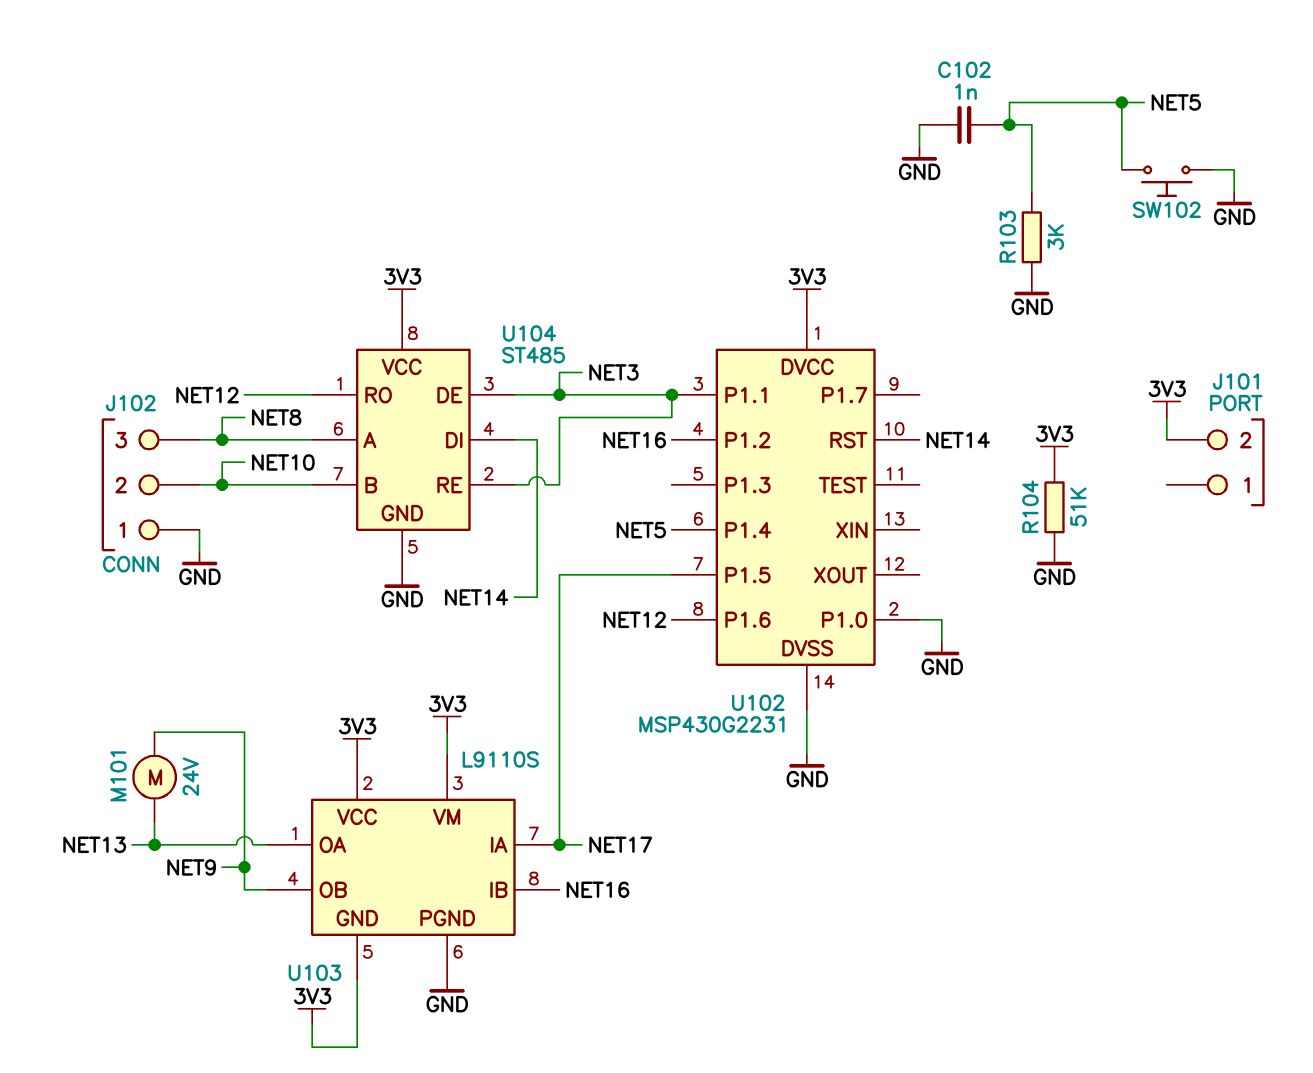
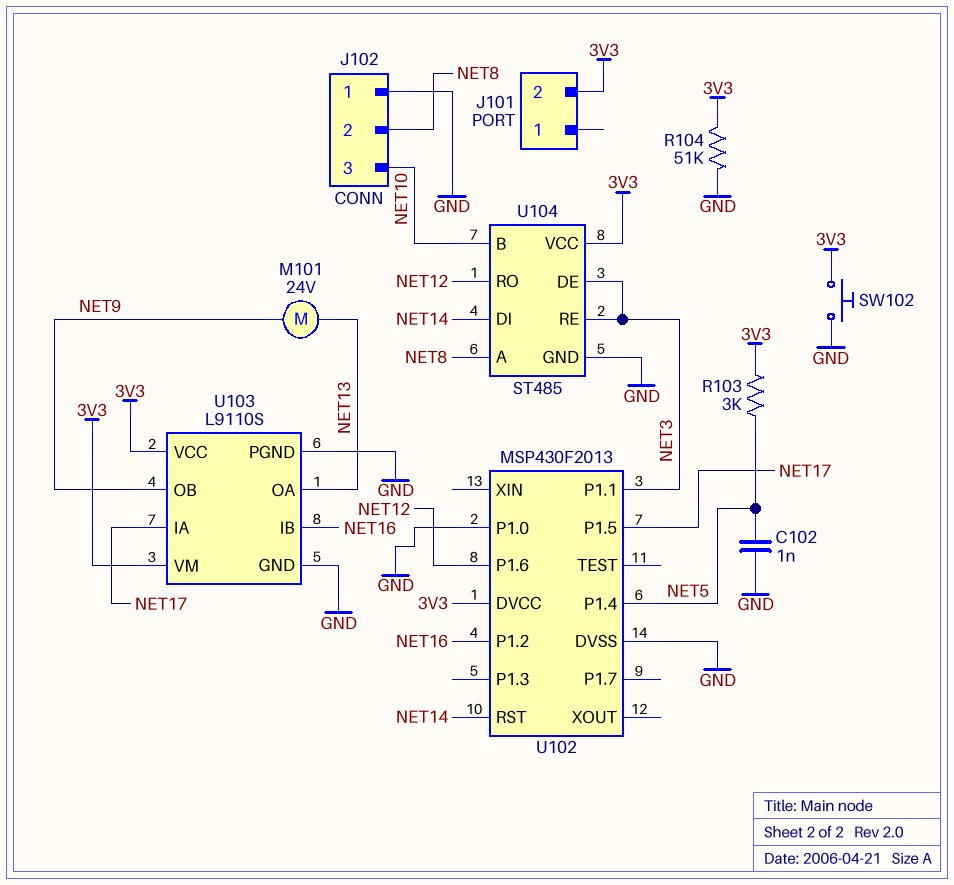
J102 pin 2: NET10 -> NET8
J102 pin 3: NET8 -> NET10
R103: 3k (GND, NET5) -> 3k (3V3, NET5)
SW102: button (GND, NET5) -> button (3V3, GND)
U102: MSP430G2231 -> MSP430F2013
U103 pin GND: 3V3 -> GND

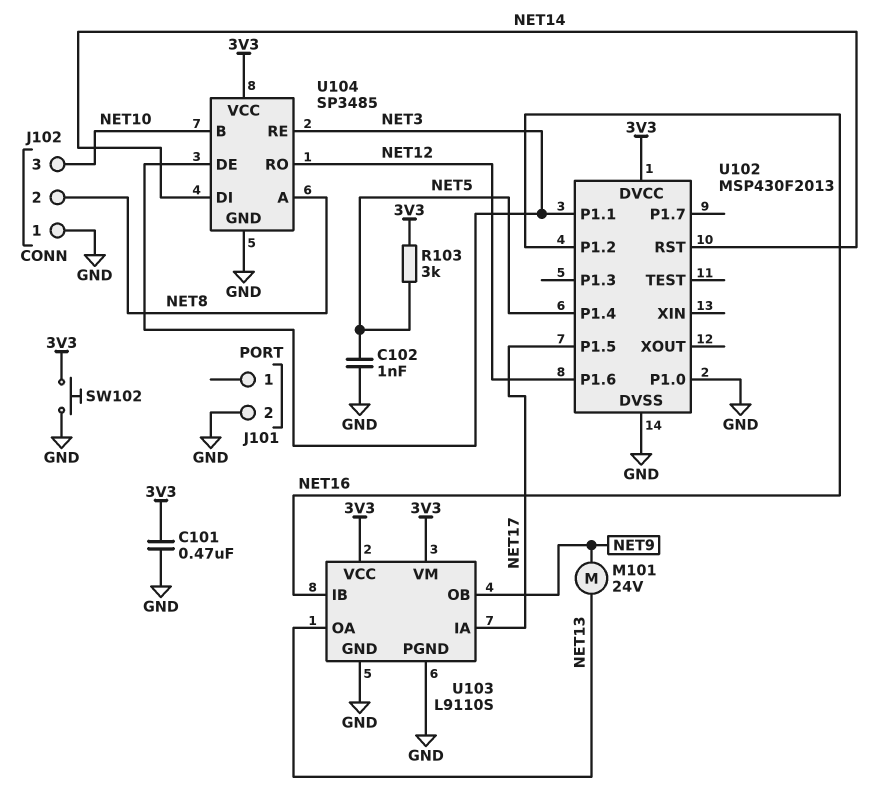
C101: none -> 470nF (3V3, GND)
J101 pin 2: 3V3 -> GND
R104: 51k (3V3, GND) -> none
U104: ST485 -> SP3485

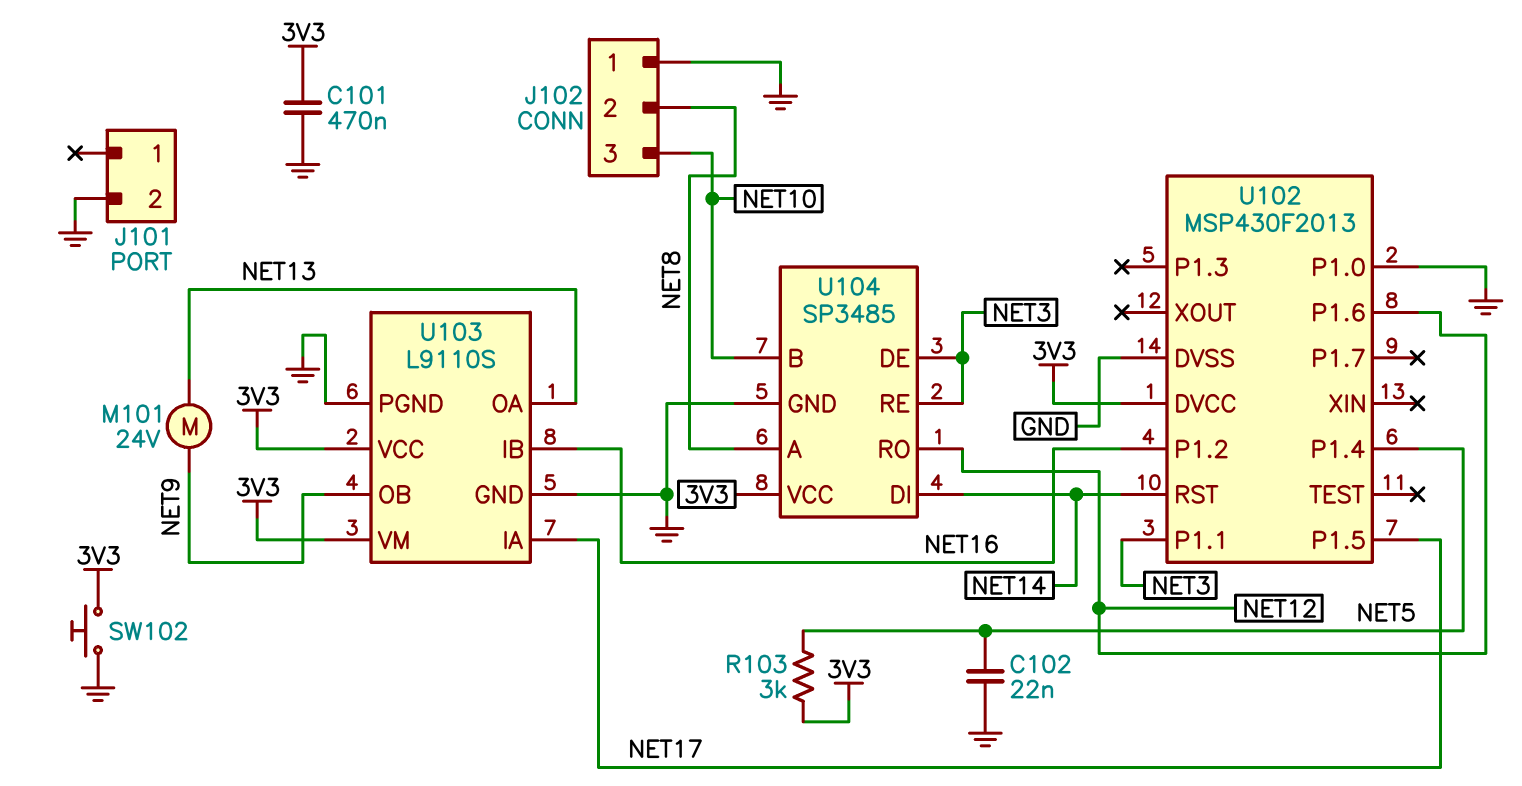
C102: 1nF (GND, NET5) -> 22nF (GND, NET5)

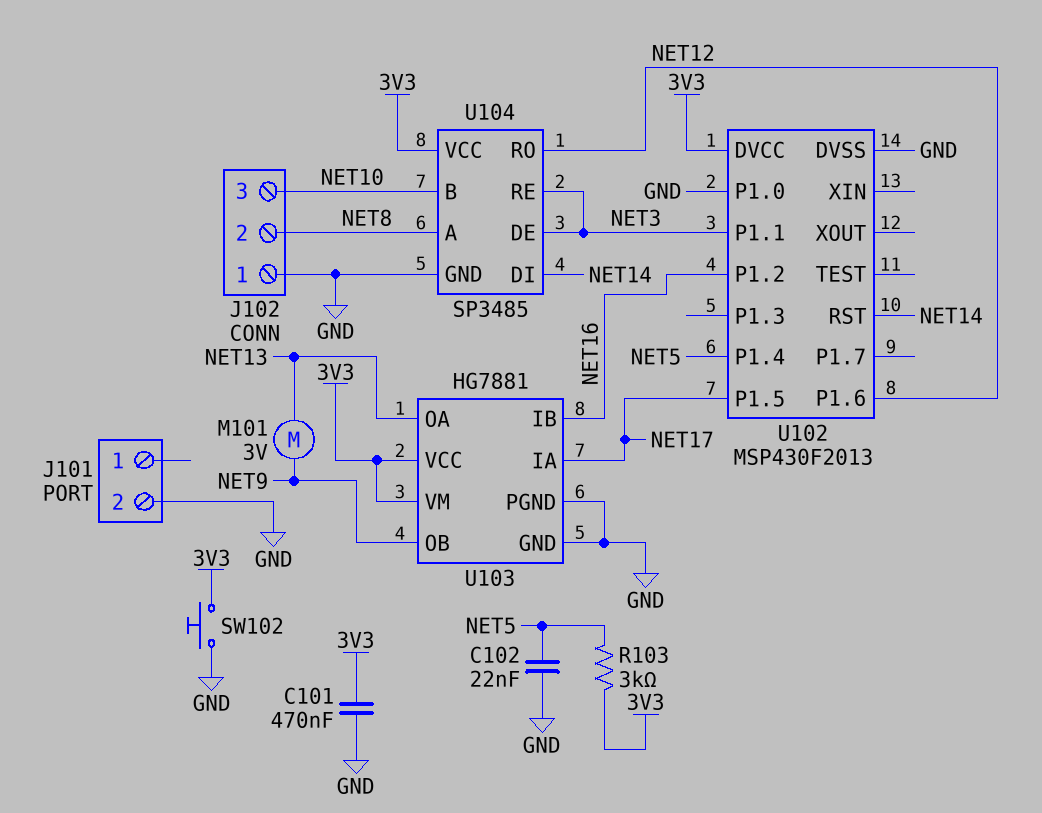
M101: motor 24V (NET9, NET13) -> motor 3V (NET9, NET13)
U103: L9110S -> HG7881

